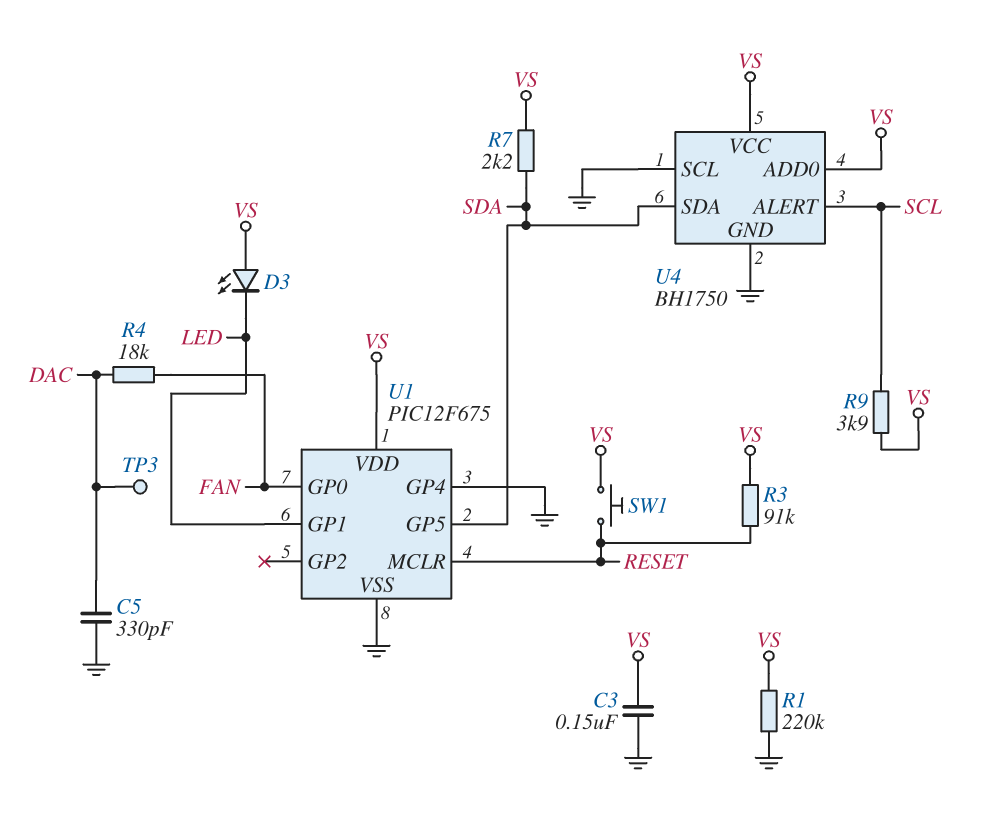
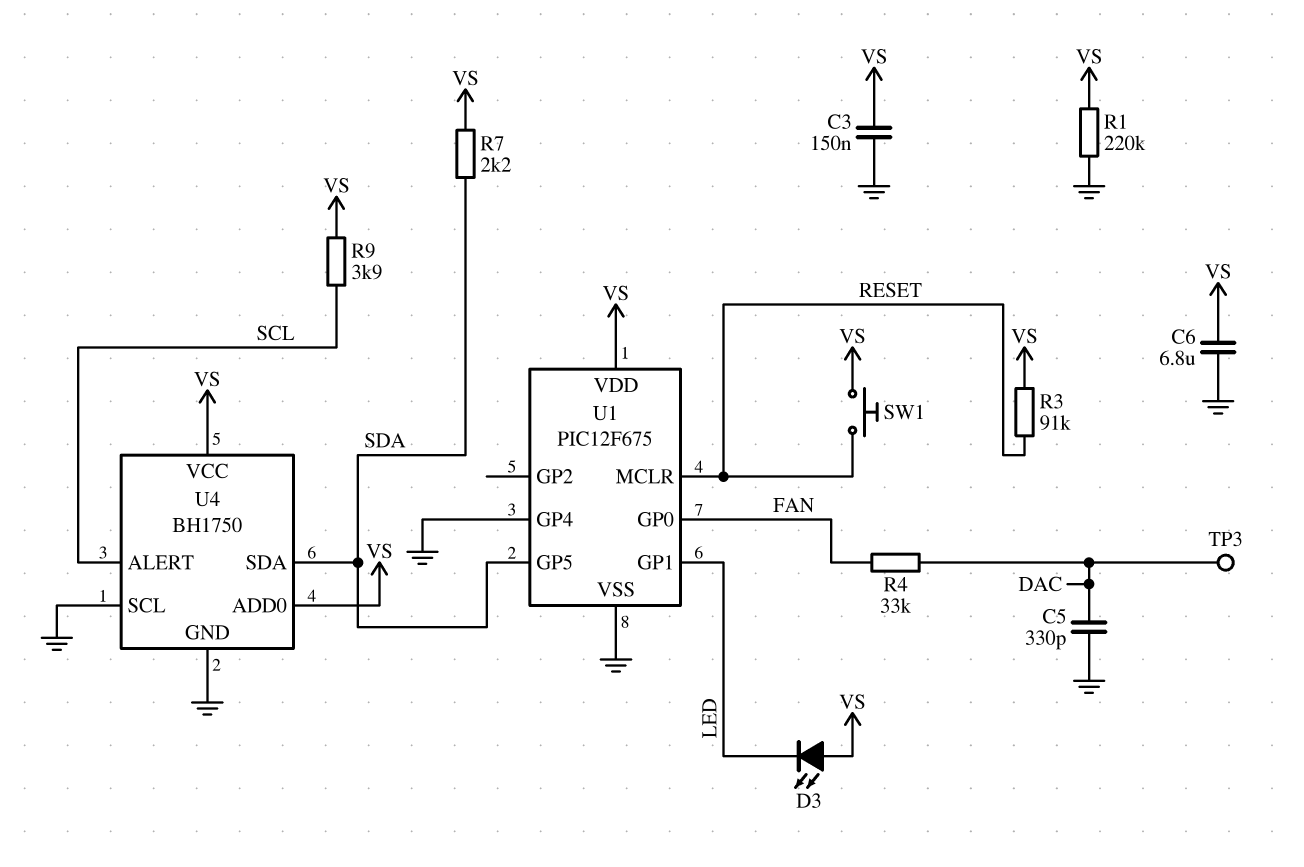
C6: none -> 6.8uF (GND, VS)
R4: 18k (DAC, FAN) -> 33k (DAC, FAN)

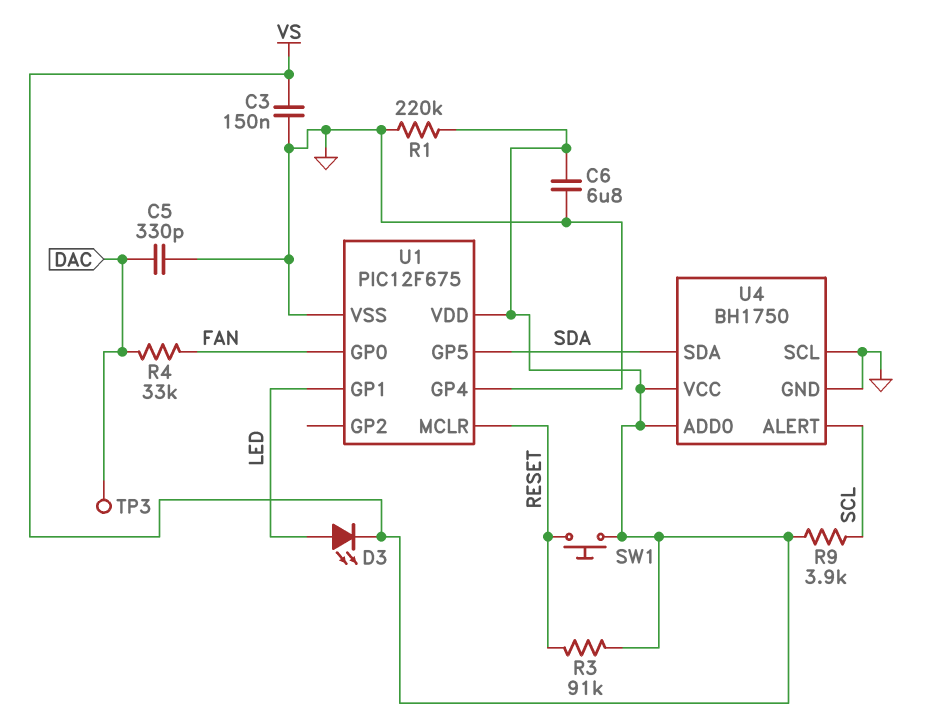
D3: LED (A VS, K LED) -> LED (A LED, K VS)
R7: 2.2k (SDA, VS) -> none

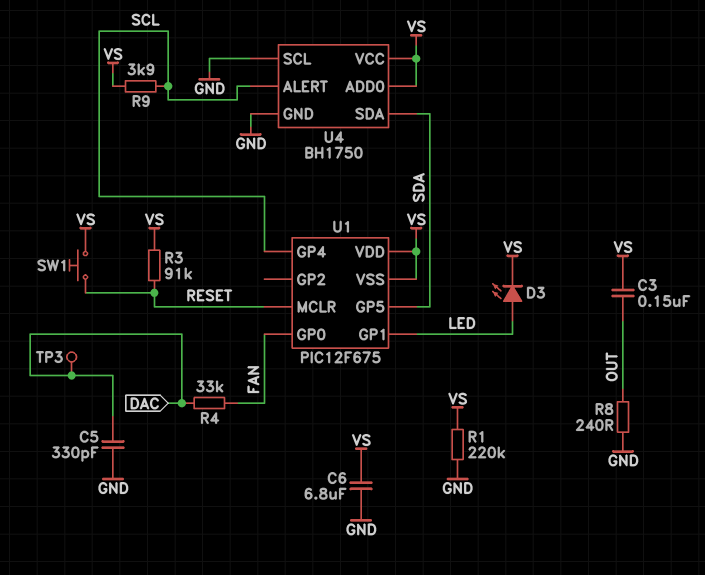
C3: 150nF (GND, VS) -> 150nF (OUT, VS)
R8: none -> 240 (GND, OUT)
U1 pin GP4: GND -> SCL
U1 pin VSS: GND -> VS

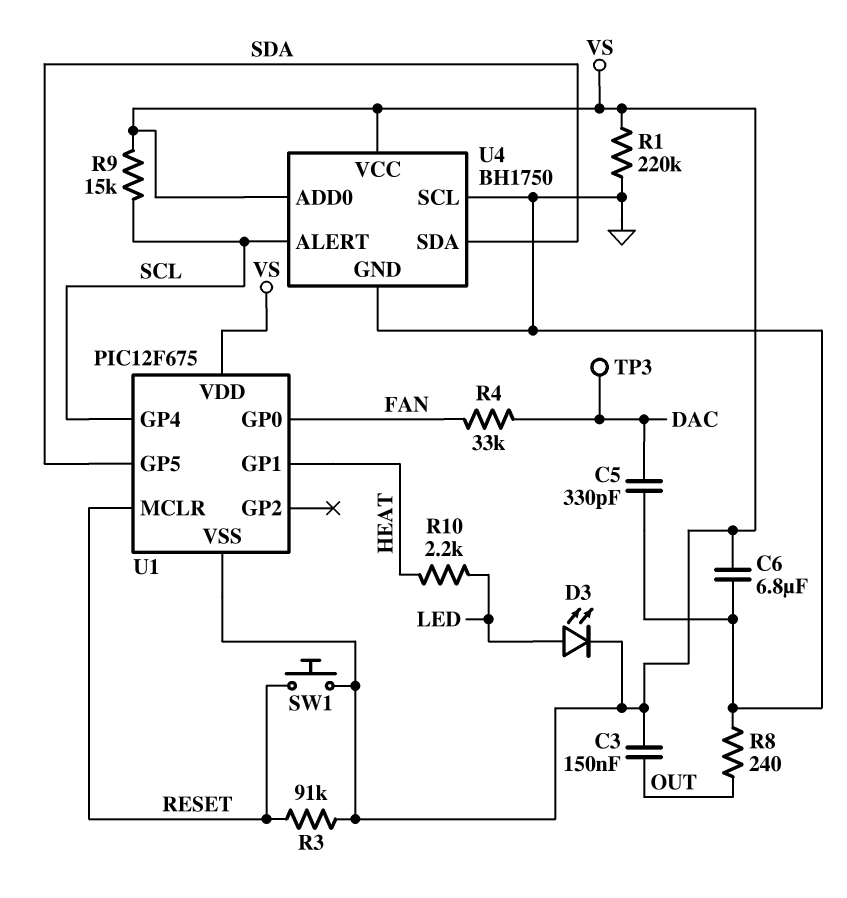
R9: 3.9k (SCL, VS) -> 15k (SCL, VS)
R10: none -> 2.2k (HEAT, LED)
U1 pin GP1: LED -> HEAT

